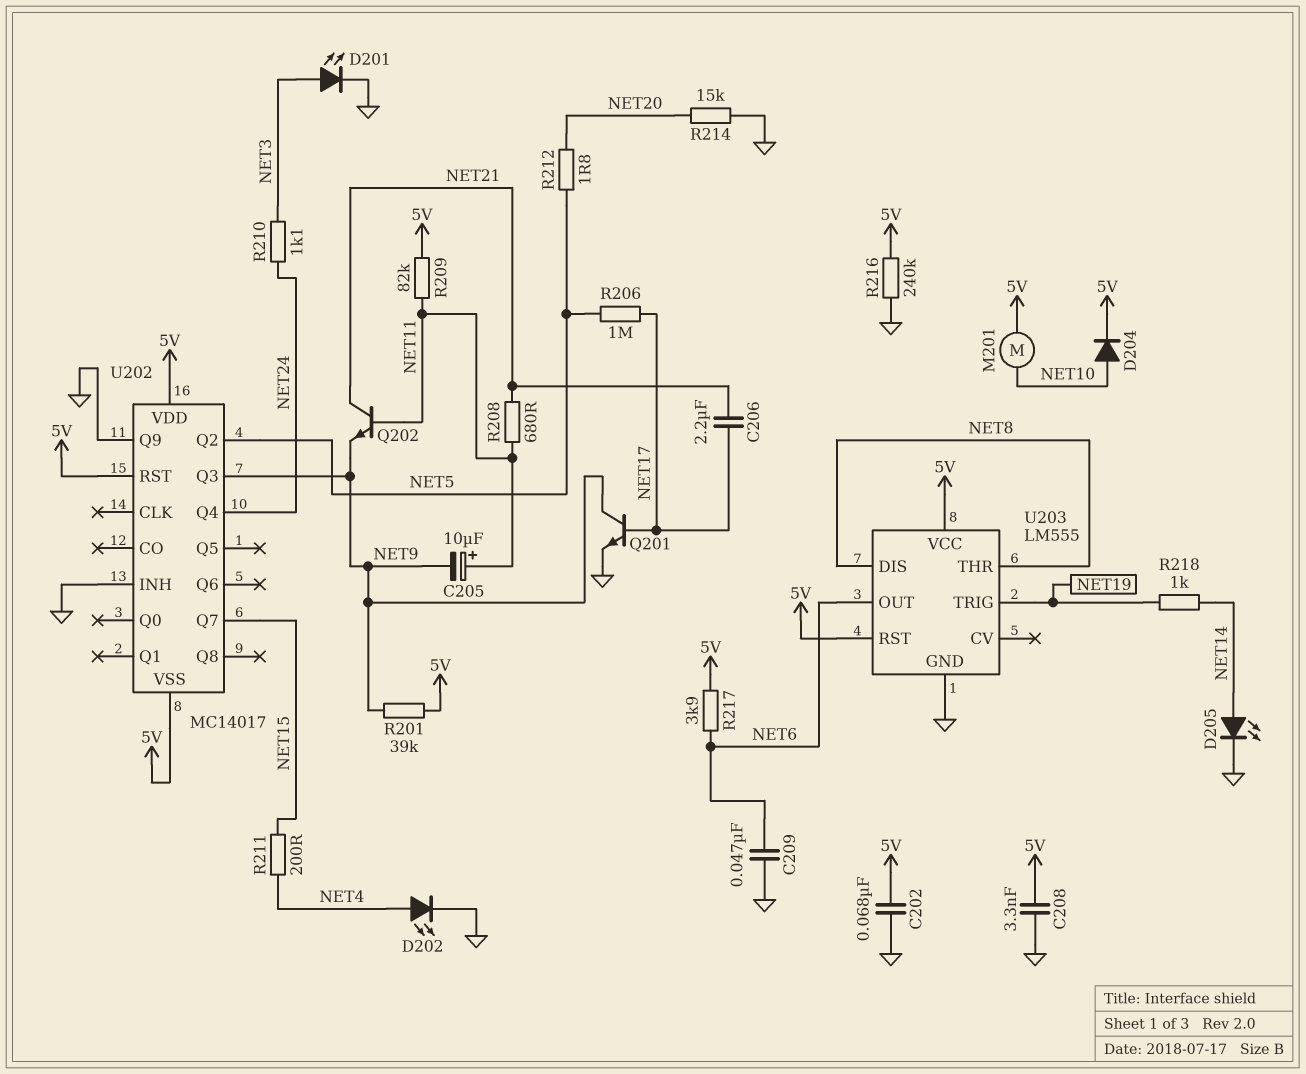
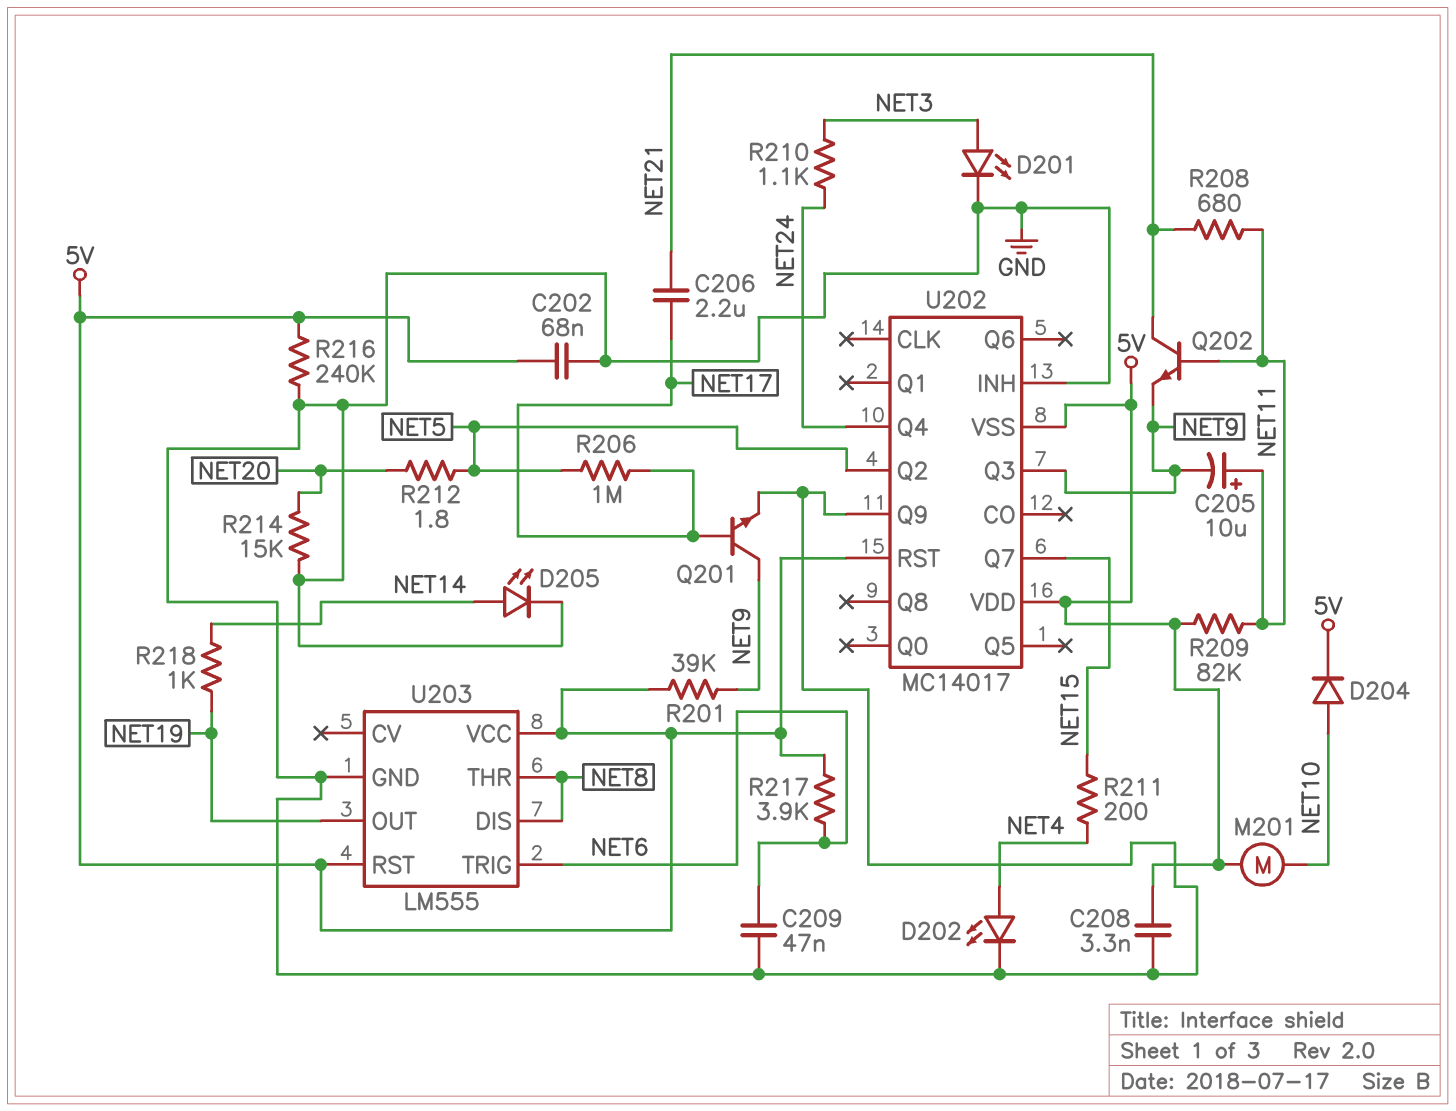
U203 pin OUT: NET6 -> NET19
U203 pin TRIG: NET19 -> NET6

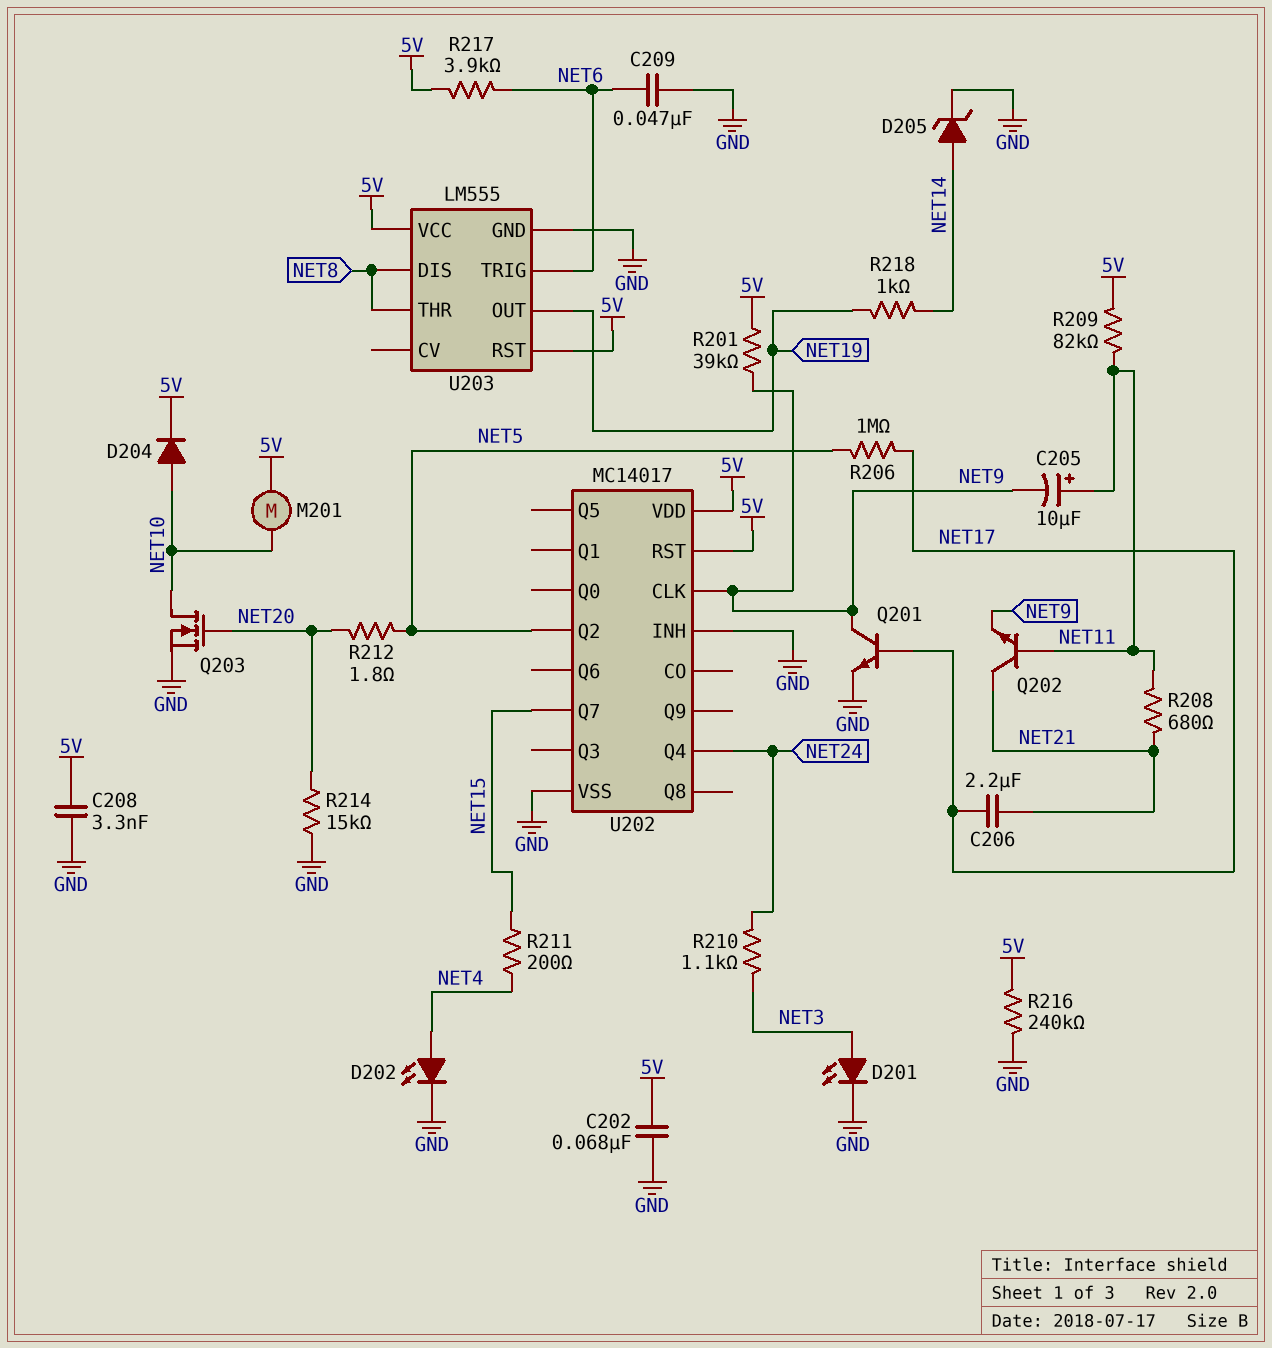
D205: LED (A NET14, K GND) -> zener (A NET14, K GND)
Q203: none -> NMOS (G NET20, D NET10, S GND)
U202 pin CLK: none -> NET9
U202 pin Q3: NET9 -> none
U202 pin Q9: GND -> none
U202 pin VSS: 5V -> GND

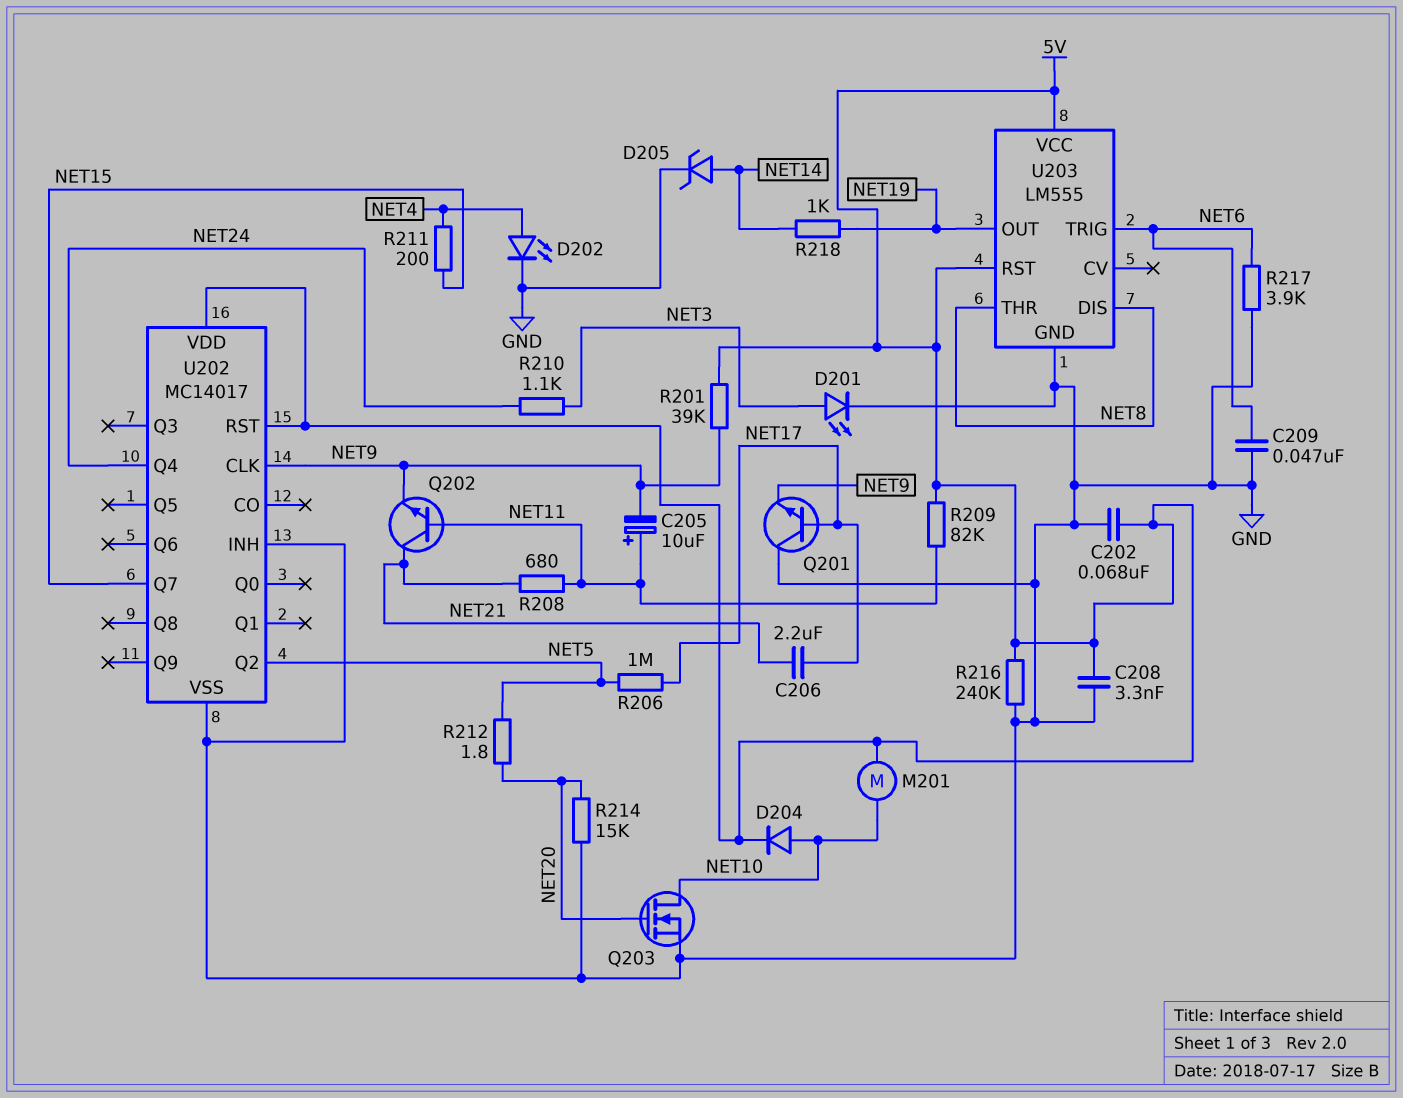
Q201: NPN (B NET17, C NET9, E GND) -> NPN (B NET17, C GND, E NET9)
R217: 3.9k (5V, NET6) -> 3.9k (GND, NET6)

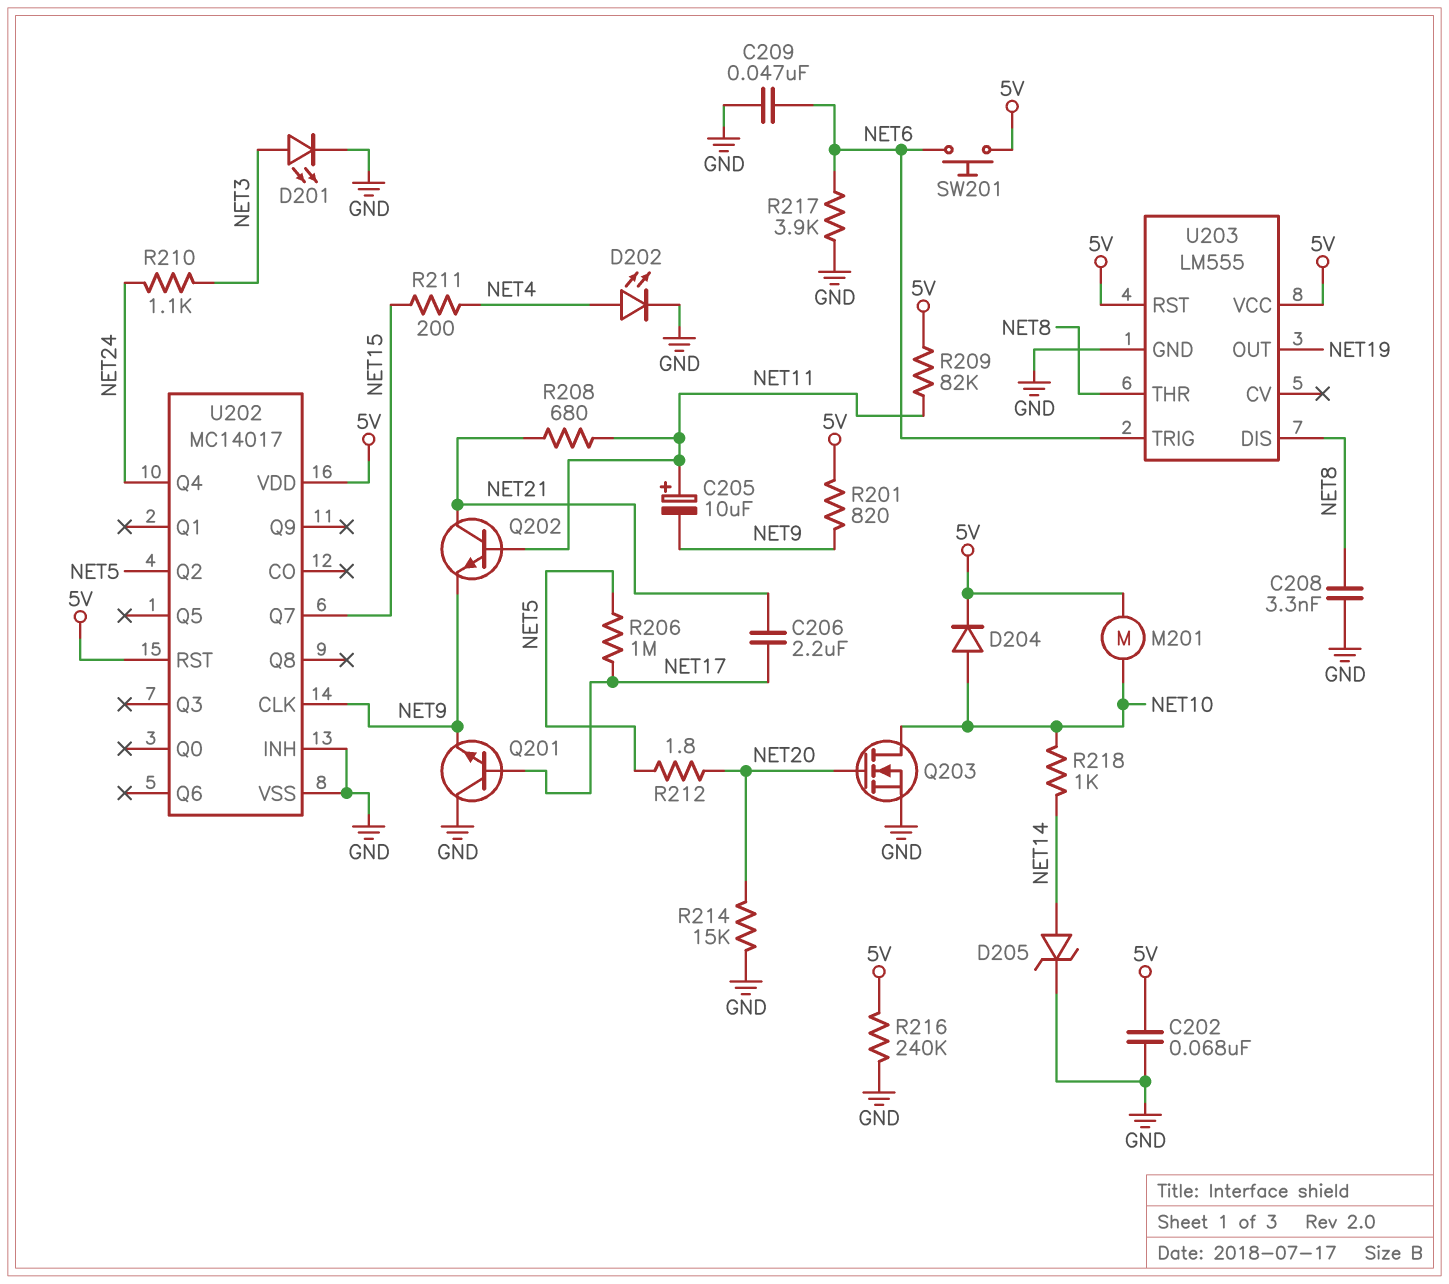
C208: 3.3nF (5V, GND) -> 3.3nF (GND, NET8)
R201: 39k (5V, NET9) -> 820 (5V, NET9)
R218: 1k (NET14, NET19) -> 1k (NET10, NET14)
SW201: none -> button (5V, NET6)

